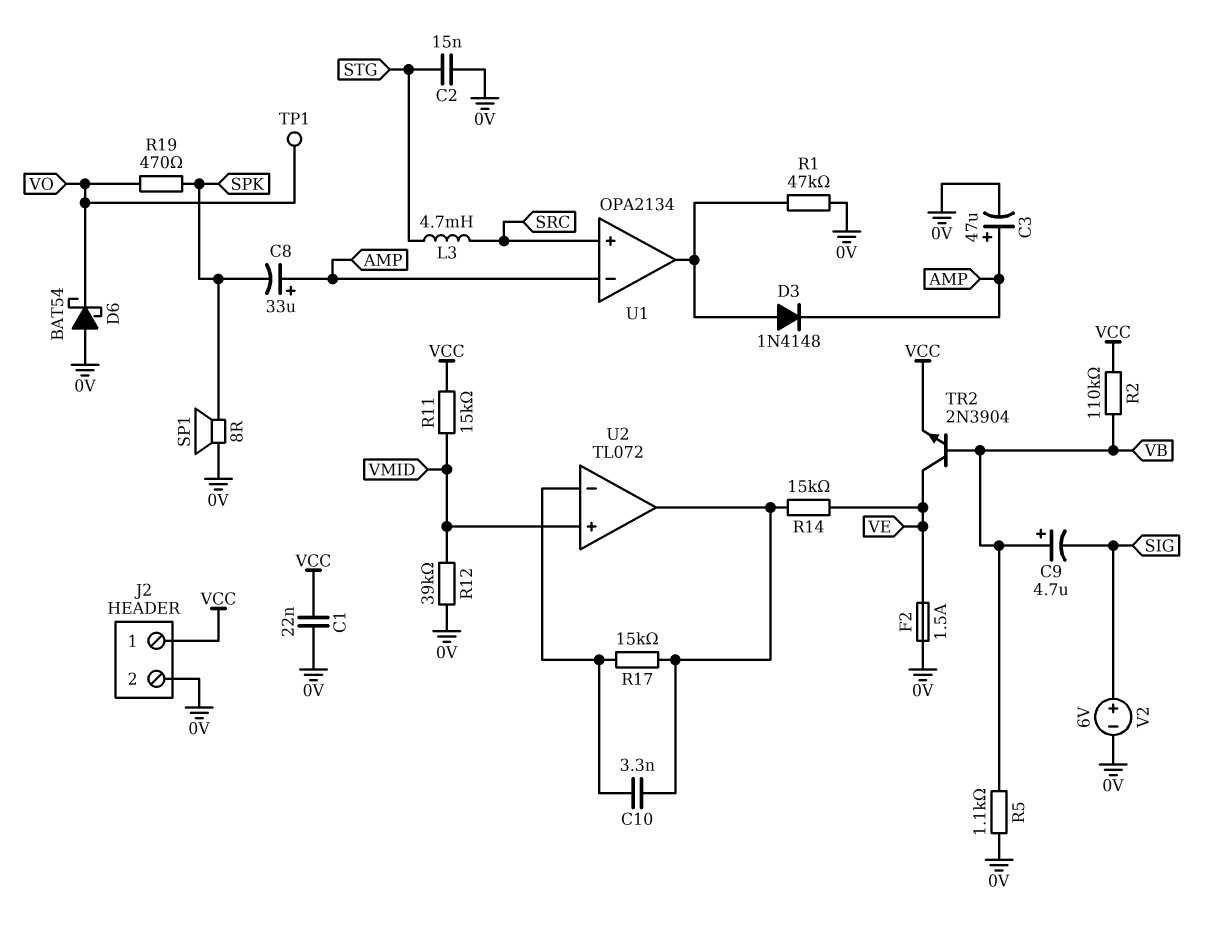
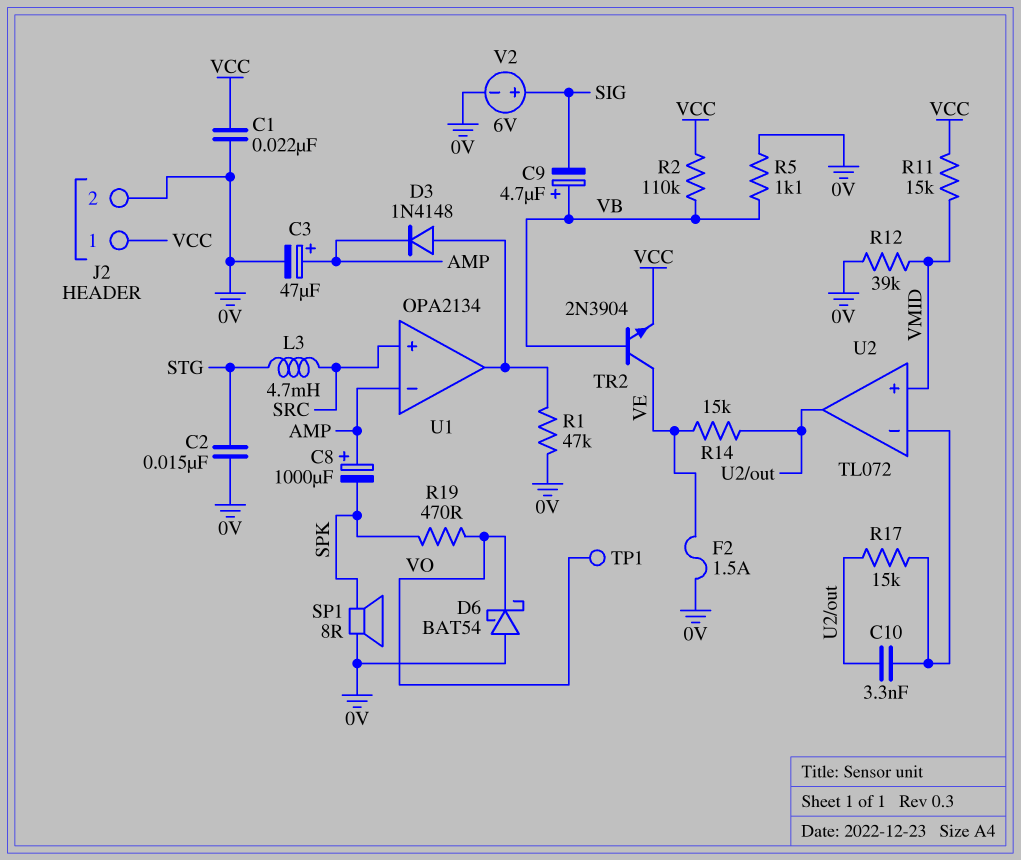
C8: 33uF (plus AMP, minus SPK) -> 1000uF (plus AMP, minus SPK)

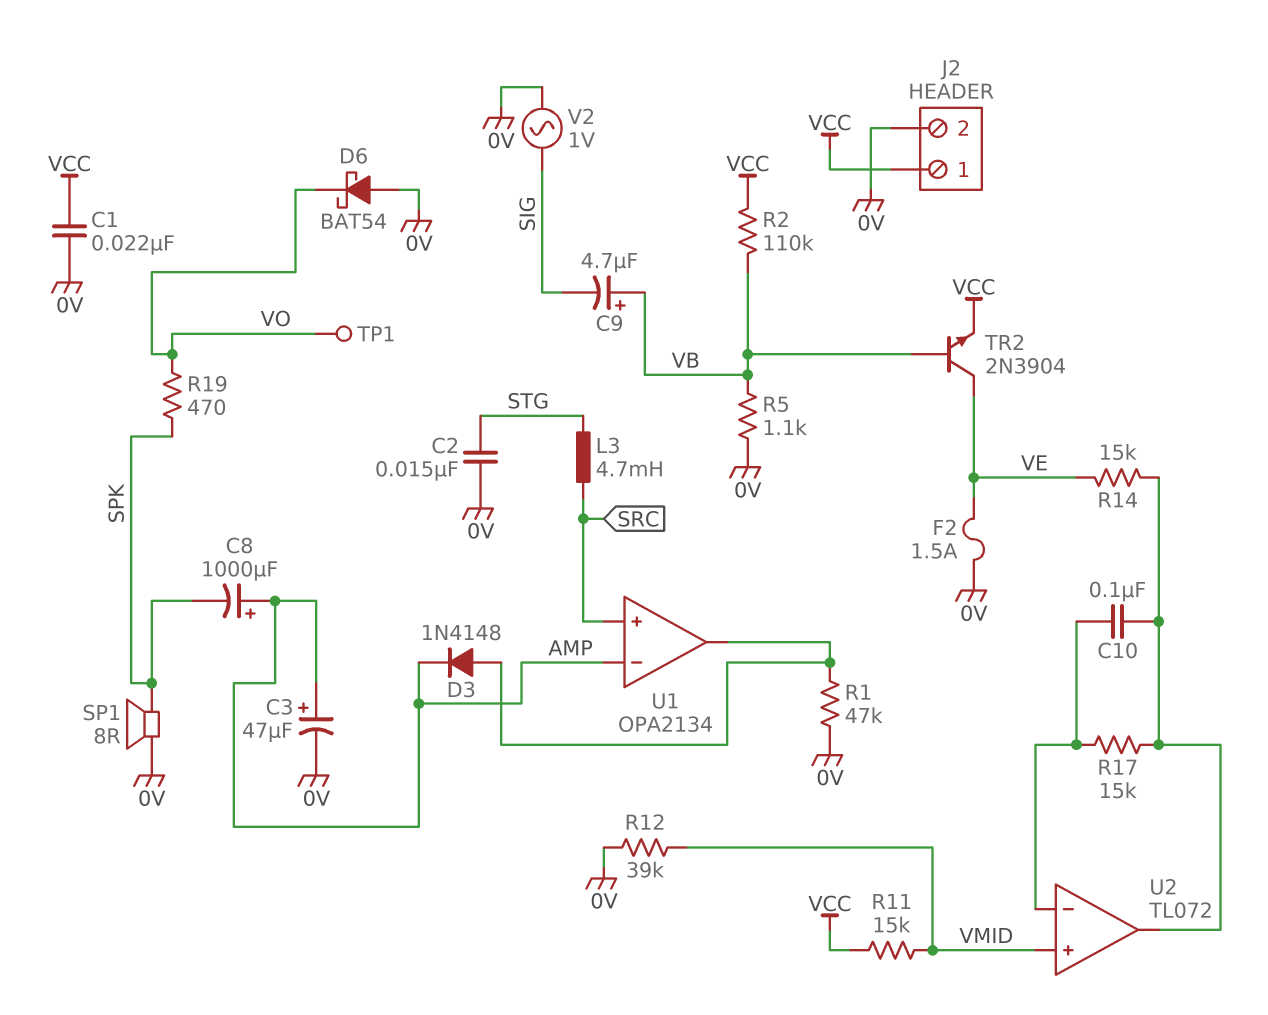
C10: 3.3nF (U2/in-, U2/out) -> 100nF (U2/in-, U2/out)
V2: 6V (plus SIG, minus 0V) -> AC 1V (0V, SIG)

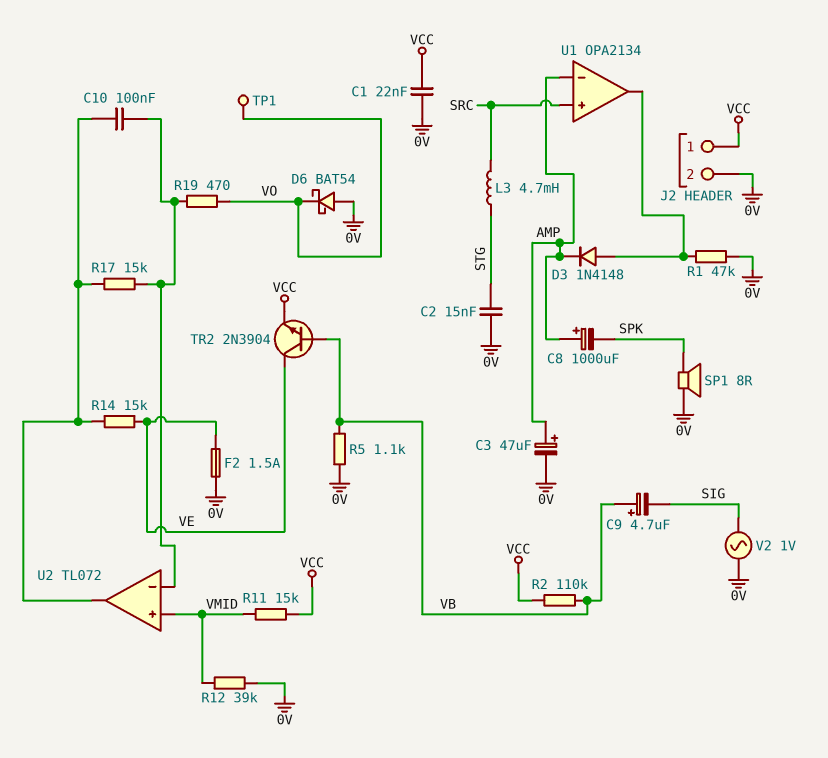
R19: 470 (SPK, VO) -> 470 (U2/in-, VO)

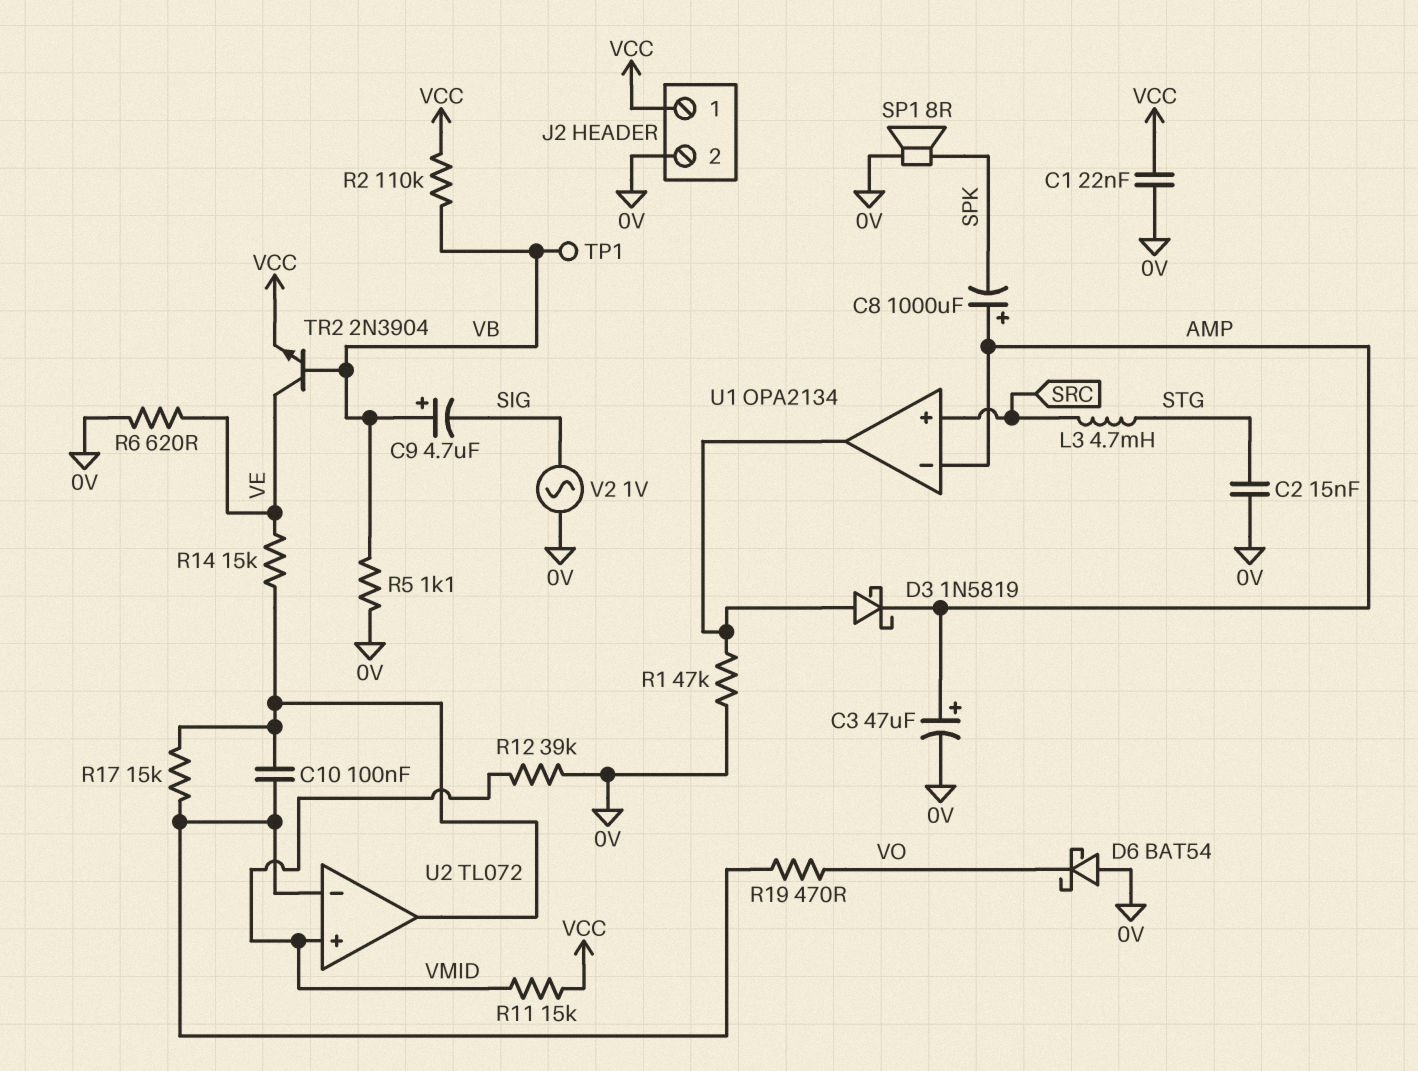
D3: diode 1N4148 (A U1/out, K AMP) -> schottky 1N5819 (A U1/out, K AMP)
F2: 1.5A (0V, VE) -> none
R6: none -> 620 (0V, VE)
TP1: test point (VO) -> test point (VB)

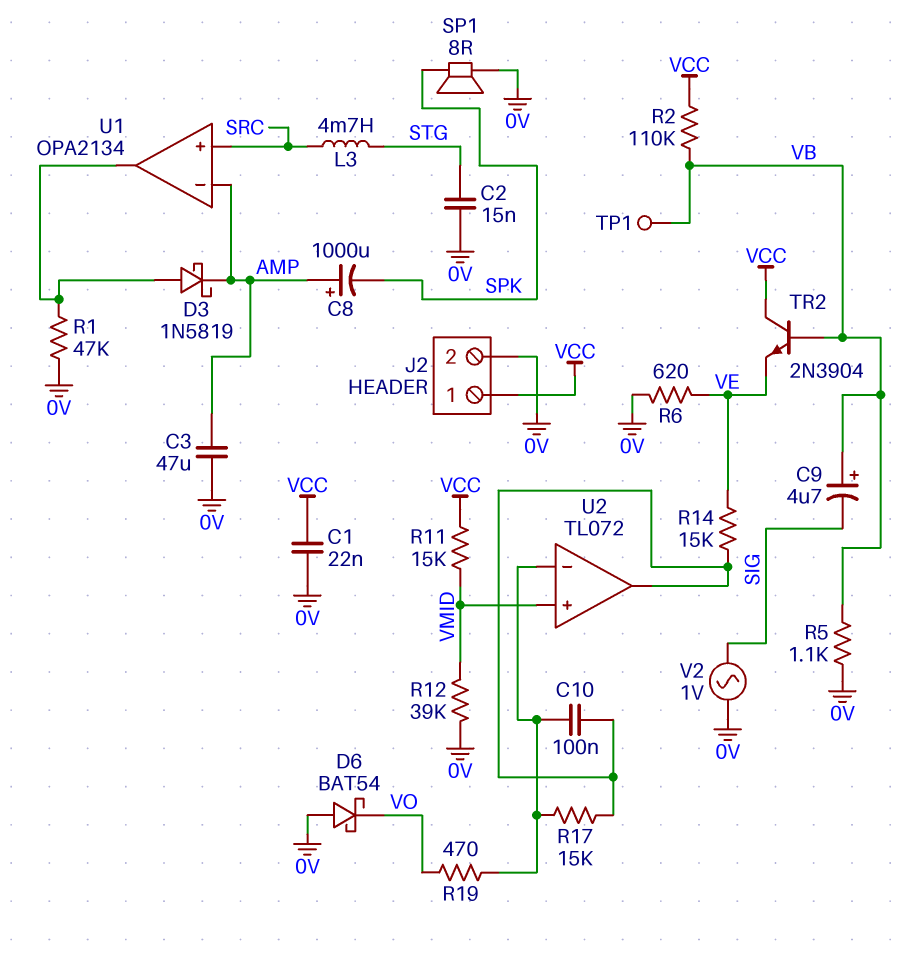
C3: 47uF (plus AMP, minus 0V) -> 47uF (0V, AMP)
TR2: NPN 2N3904 (B VB, C VE, E VCC) -> NPN 2N3904 (B VB, C VCC, E VE)

